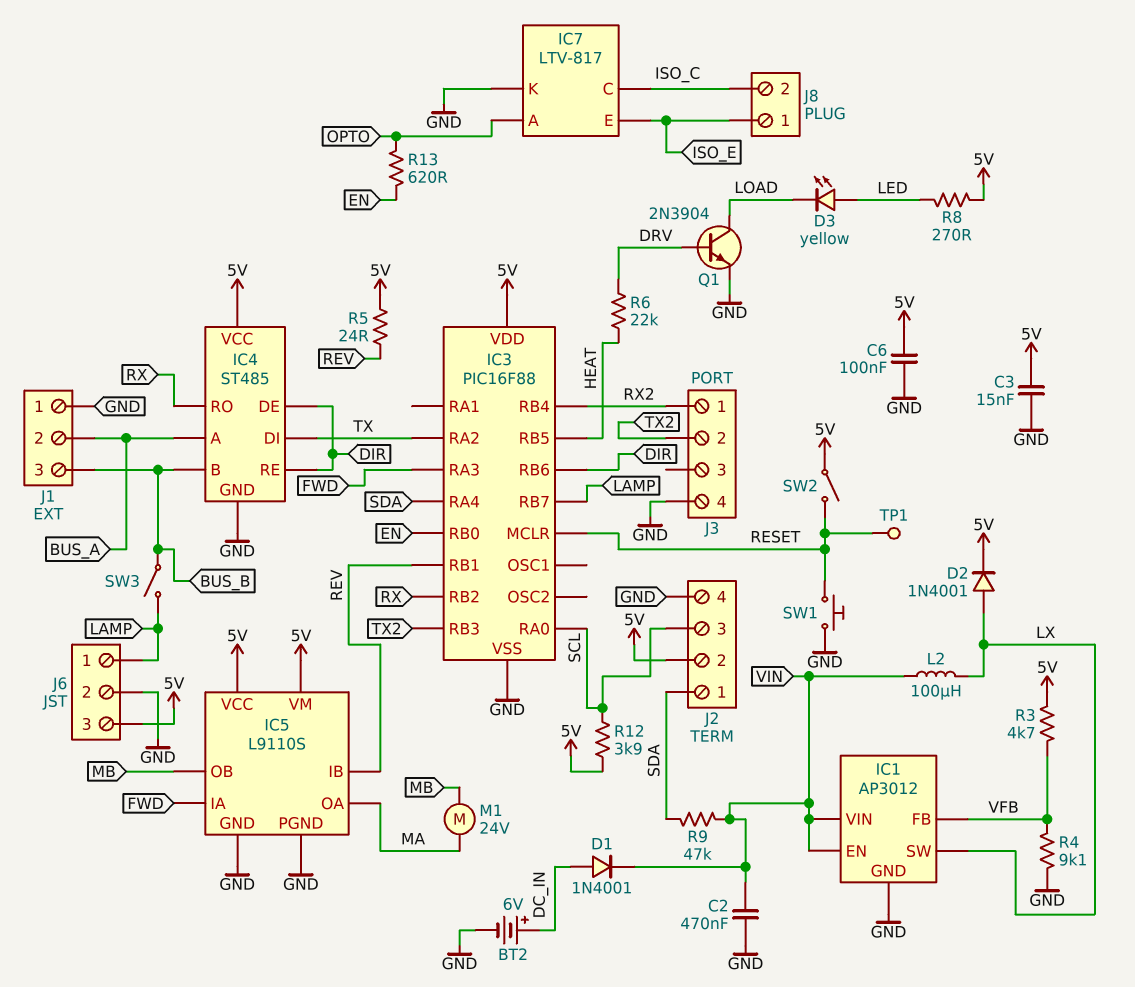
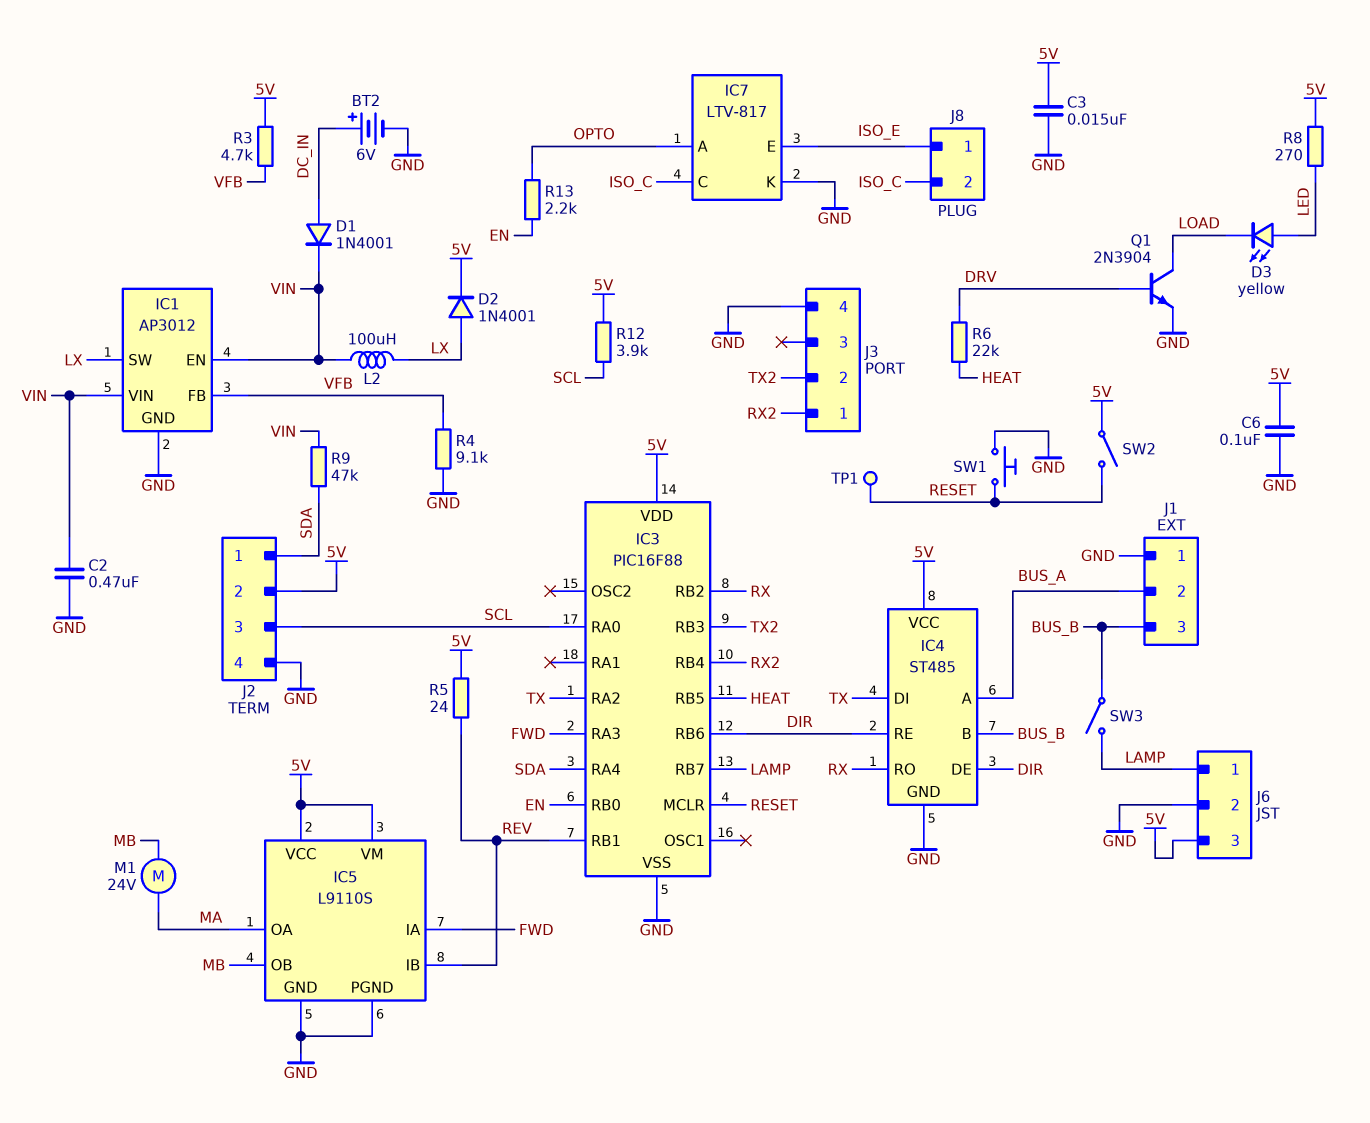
R13: 620 (EN, OPTO) -> 2.2k (EN, OPTO)

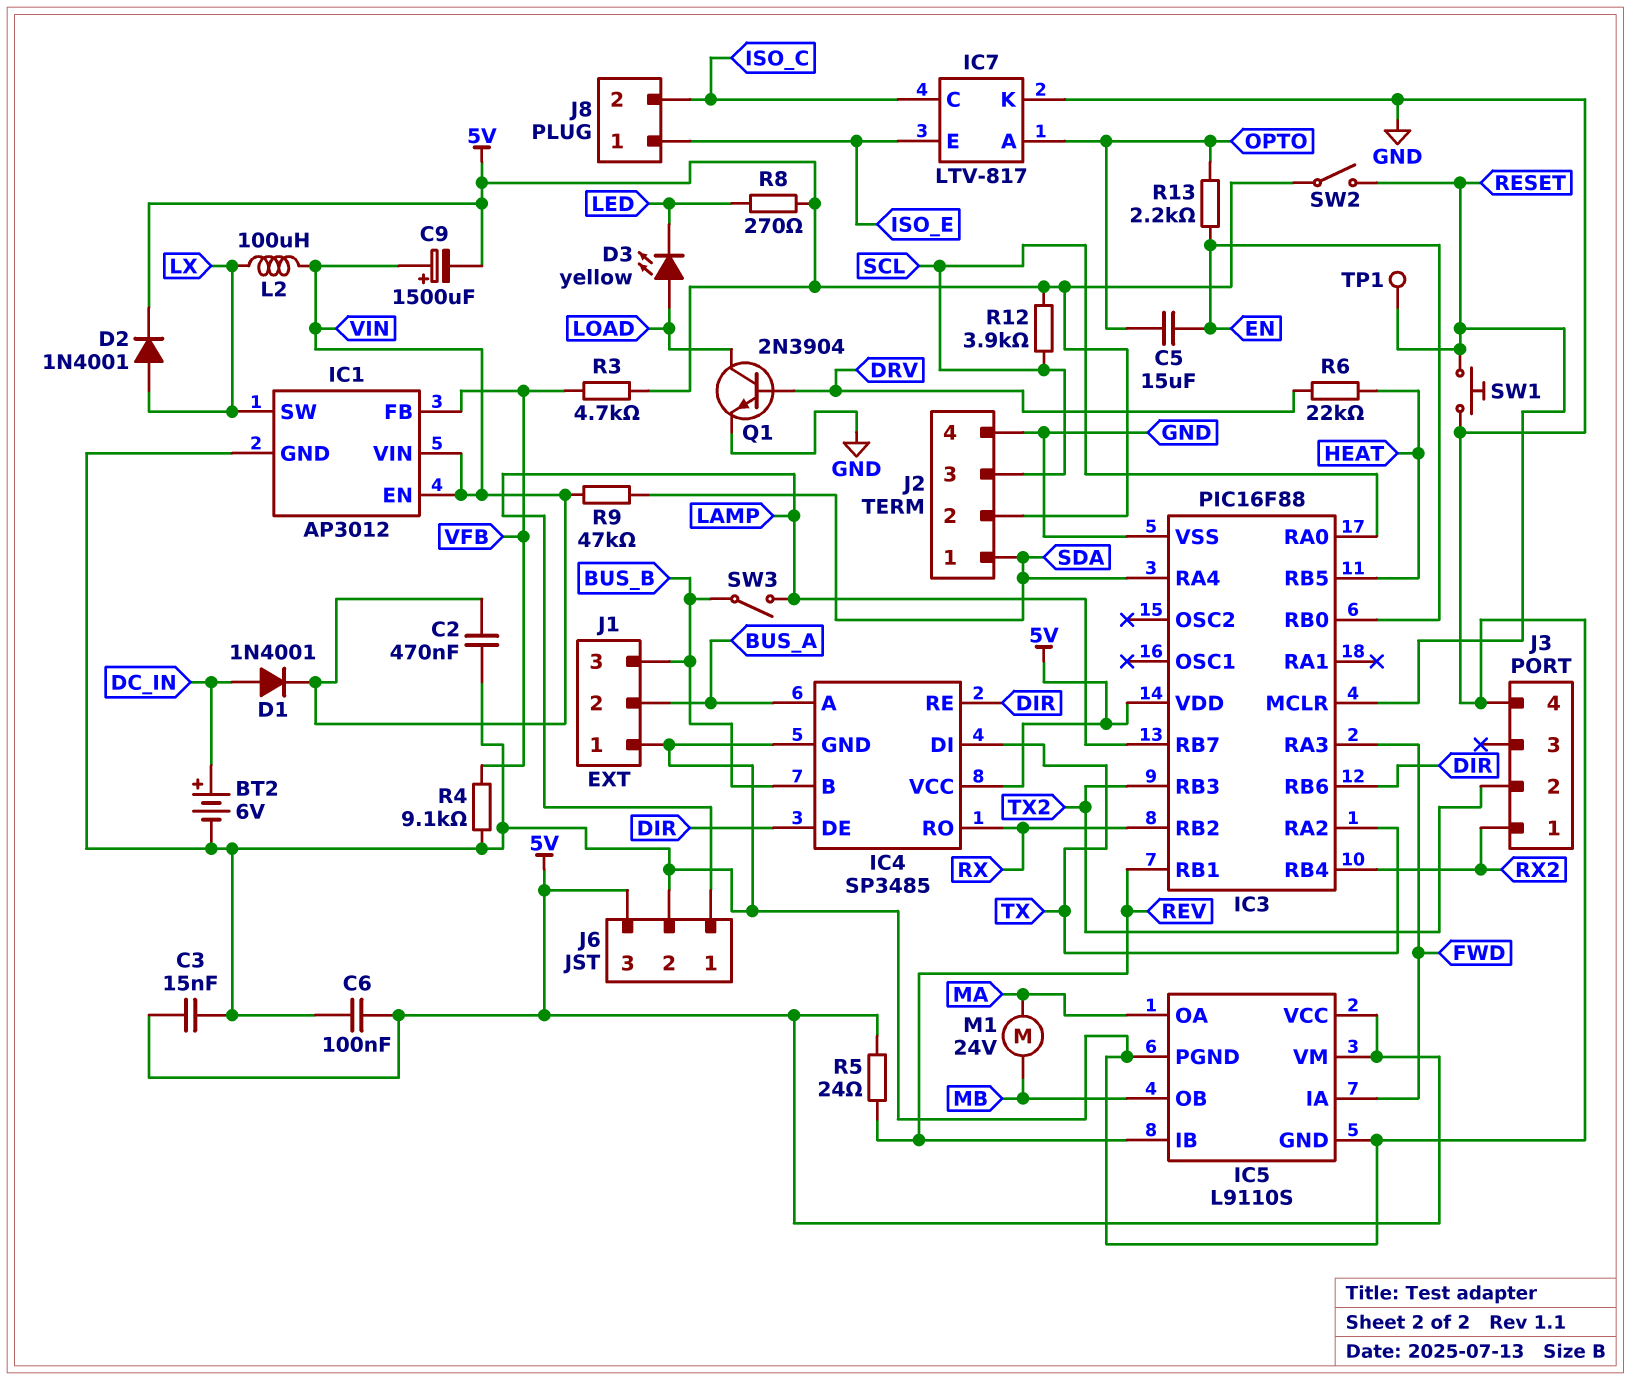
C5: none -> 15uF (EN, OPTO)
C9: none -> 1500uF (plus VIN, minus 5V)
D3: LED yellow (A LED, K LOAD) -> LED yellow (A LOAD, K LED)
IC4: ST485 -> SP3485

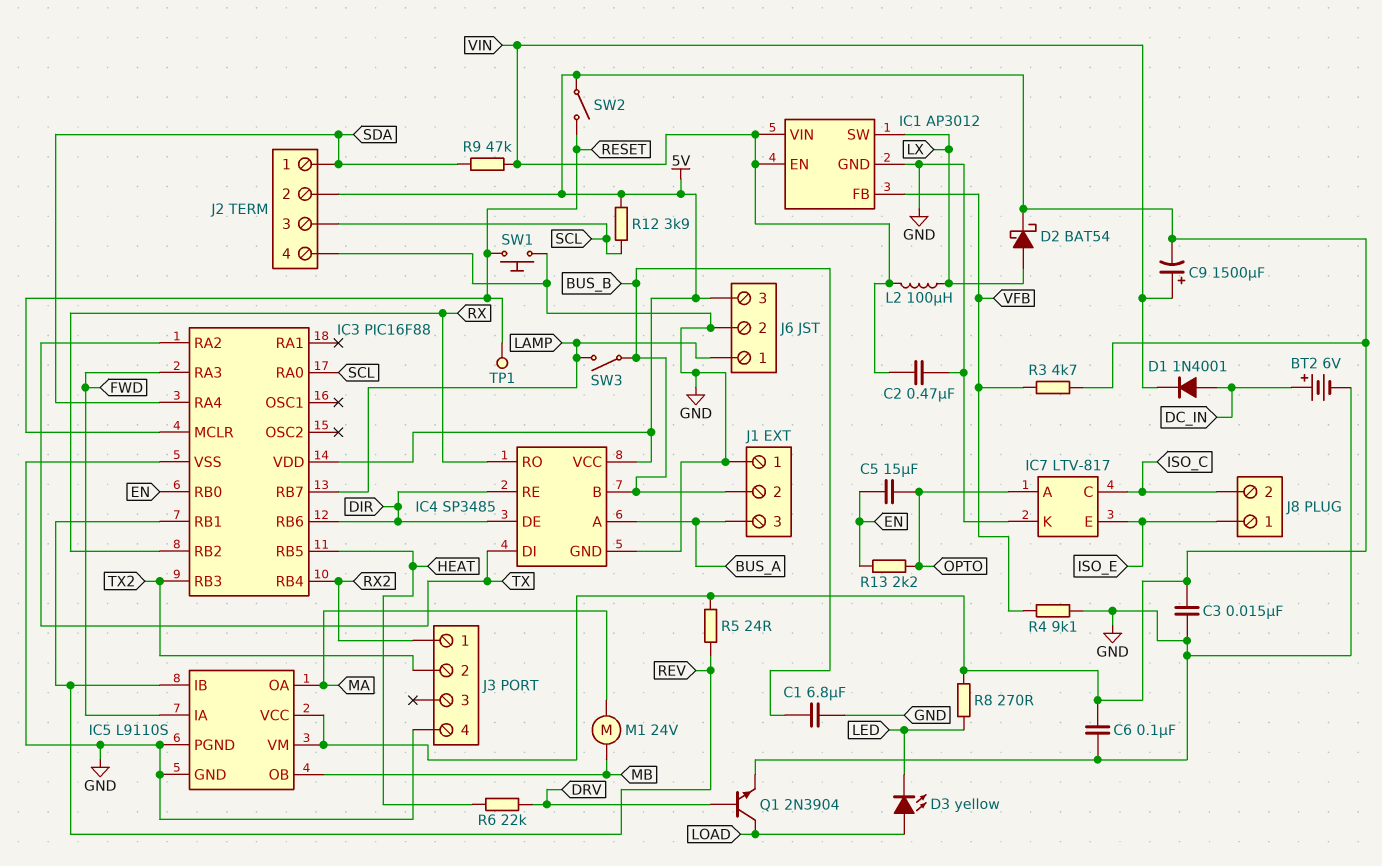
C1: none -> 6.8uF (BUS_B, GND)
D2: diode 1N4001 (A LX, K 5V) -> schottky BAT54 (A LX, K 5V)
J1 pin 2: BUS_A -> BUS_B
J1 pin 3: BUS_B -> BUS_A

